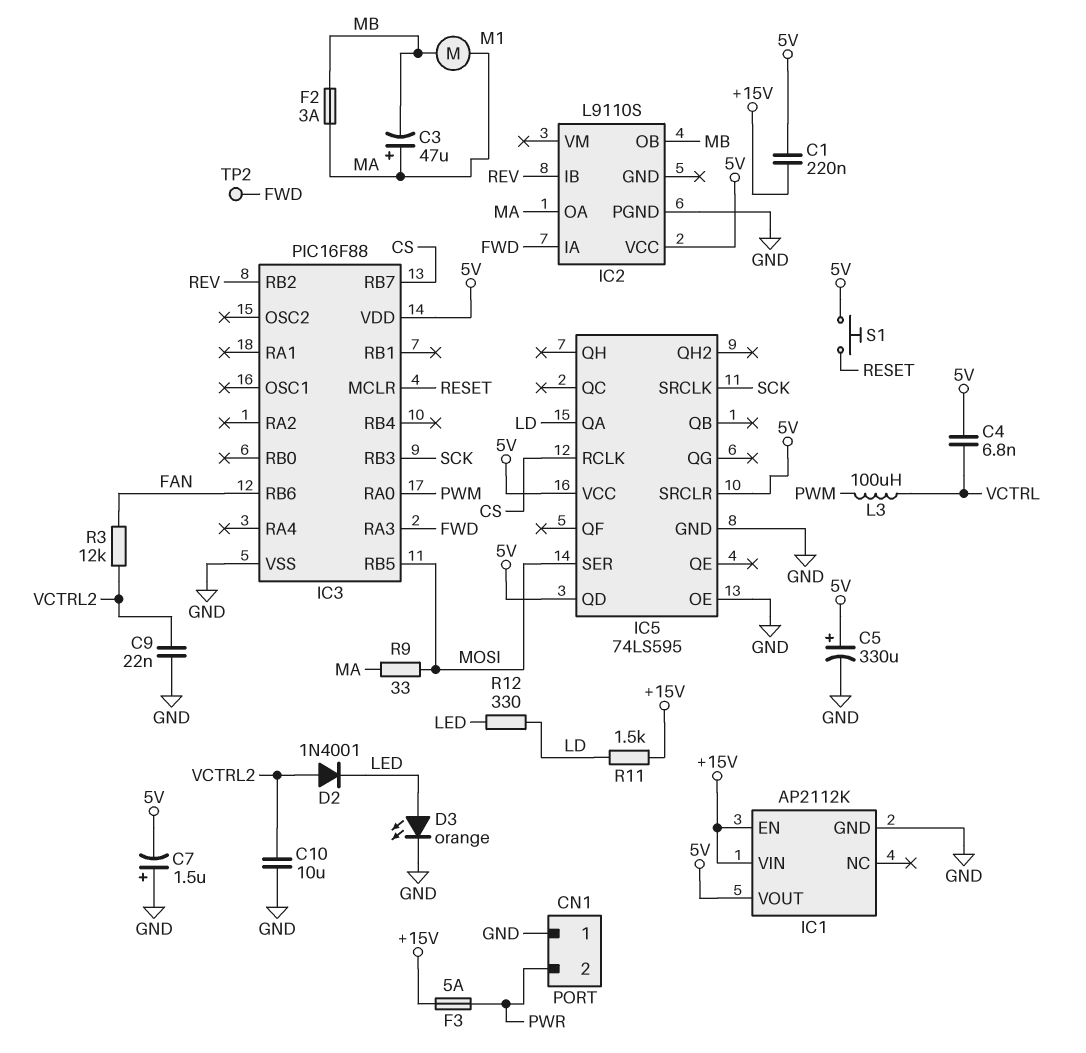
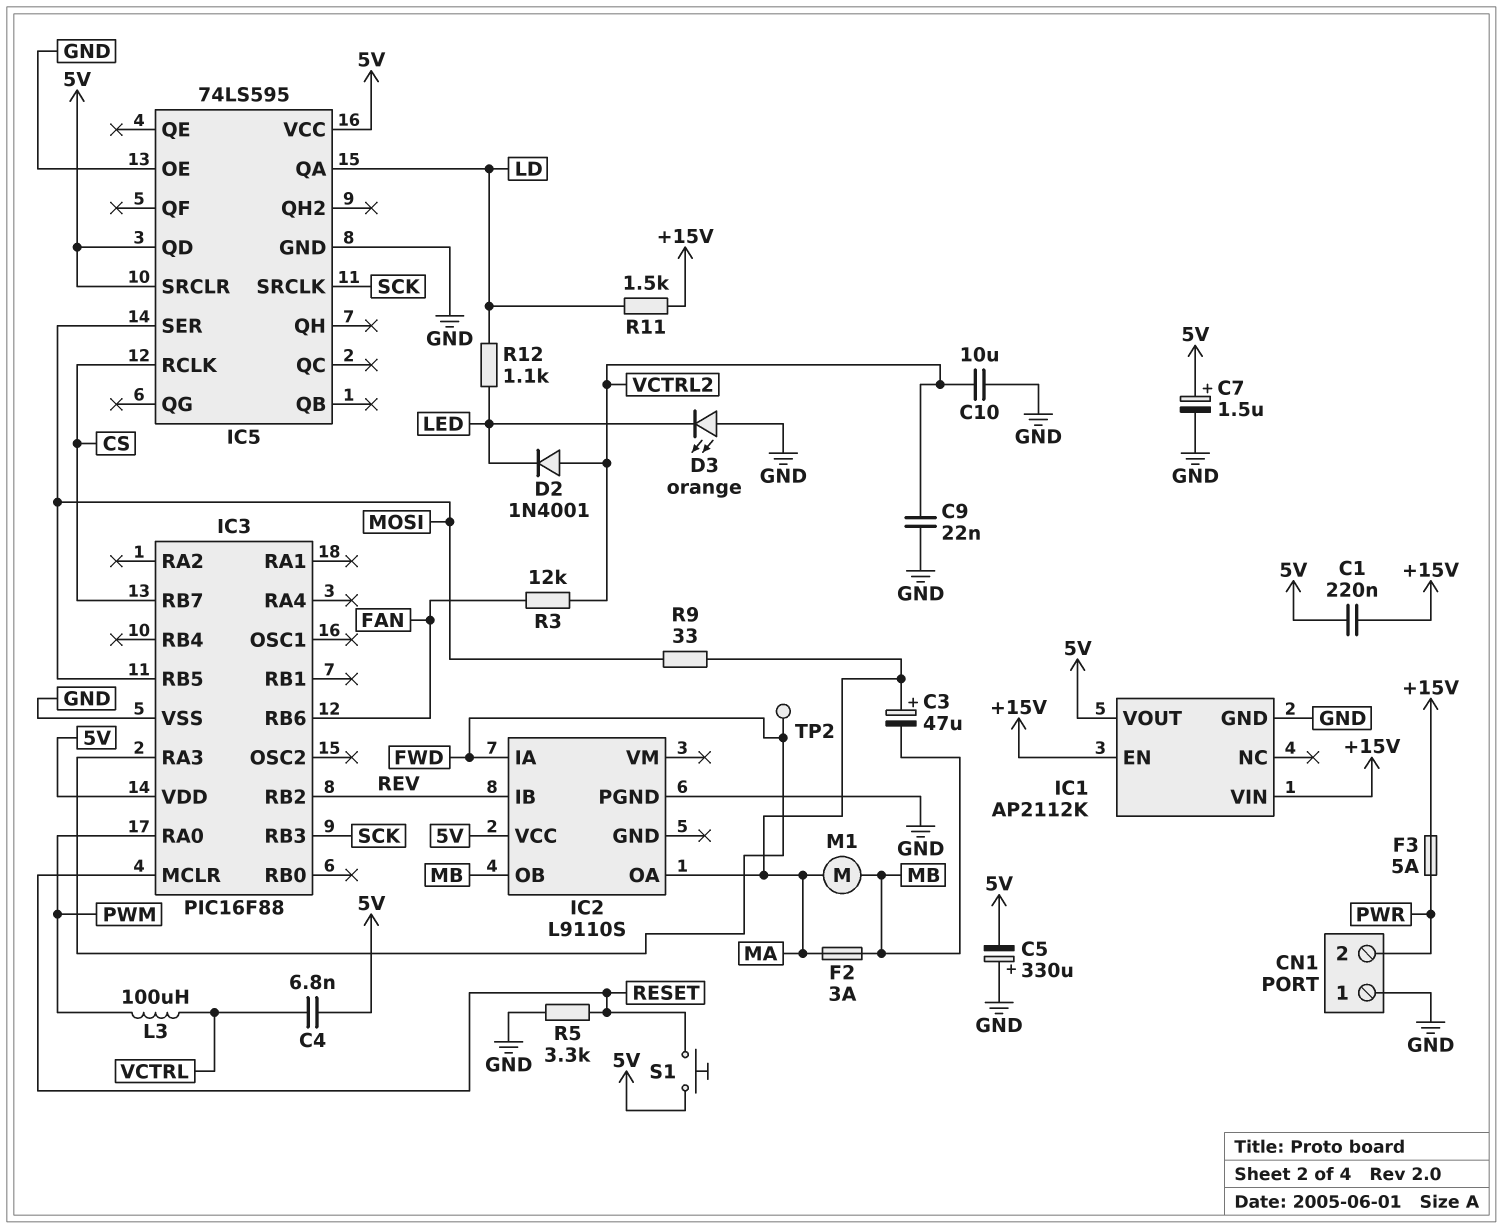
C5: 330uF (plus 5V, minus GND) -> 330uF (plus GND, minus 5V)
C7: 1.5uF (plus GND, minus 5V) -> 1.5uF (plus 5V, minus GND)
D3: LED orange (A LED, K GND) -> LED orange (A GND, K LED)
R5: none -> 3.3k (GND, RESET)
R12: 330 (LD, LED) -> 1.1k (LD, LED)

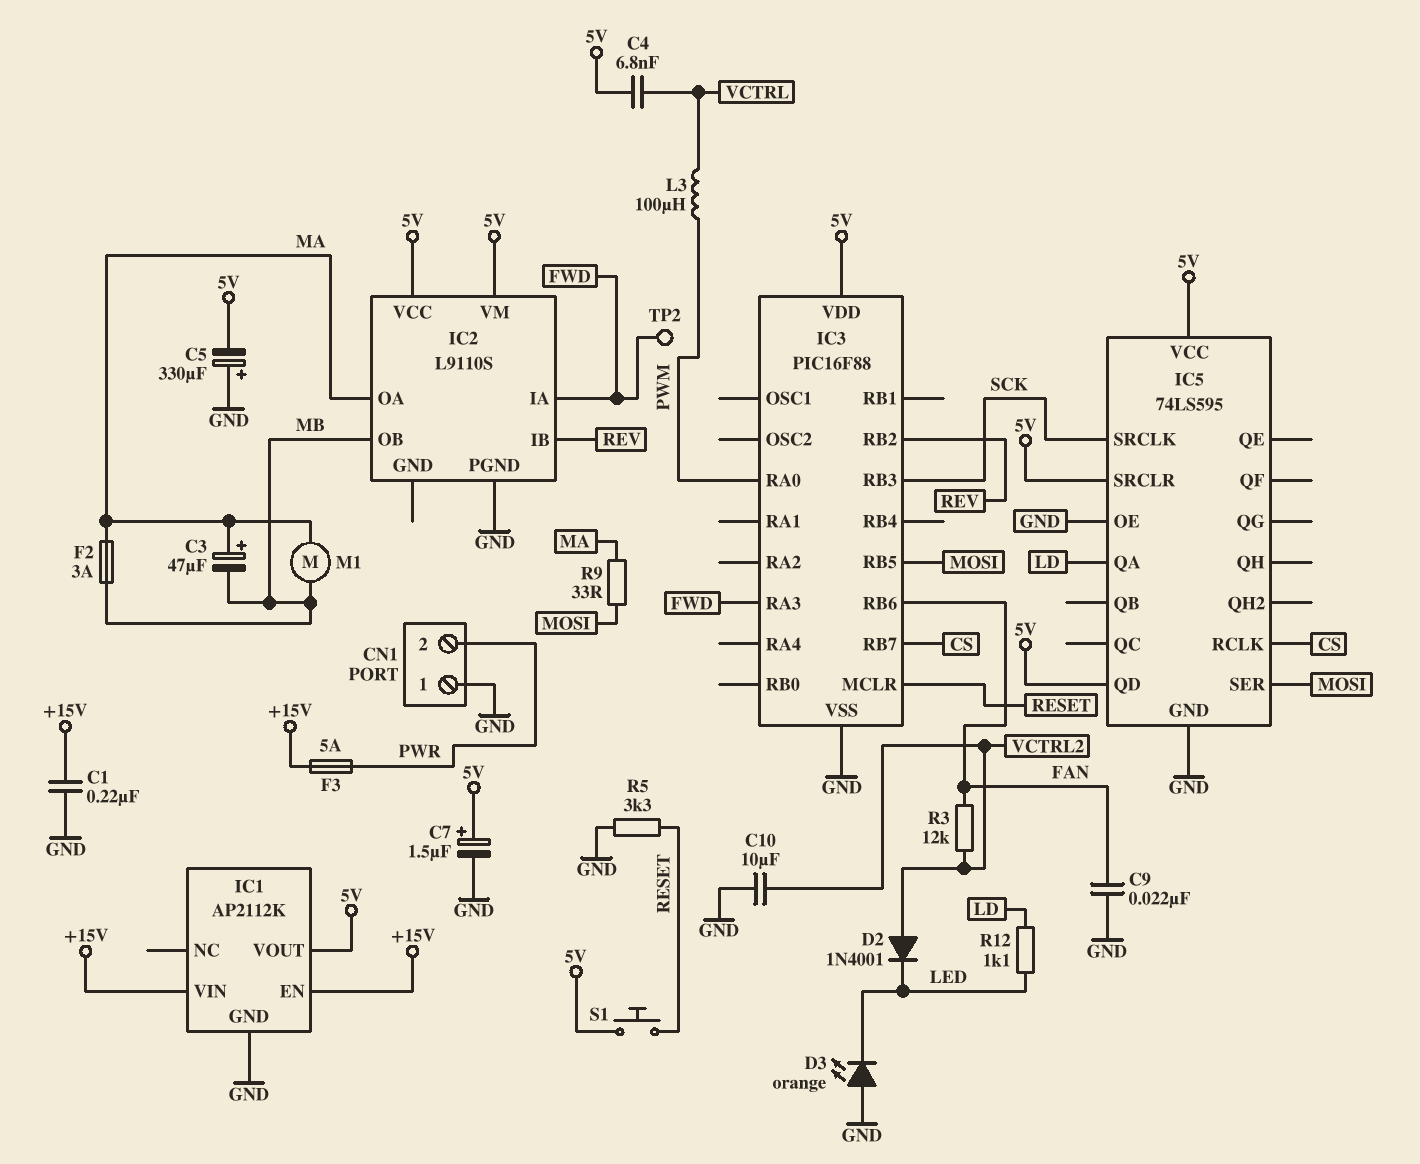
C1: 220nF (+15V, 5V) -> 220nF (+15V, GND)
C9: 22nF (GND, VCTRL2) -> 22nF (FAN, GND)
IC2 pin VM: none -> 5V
R11: 1.5k (+15V, LD) -> none

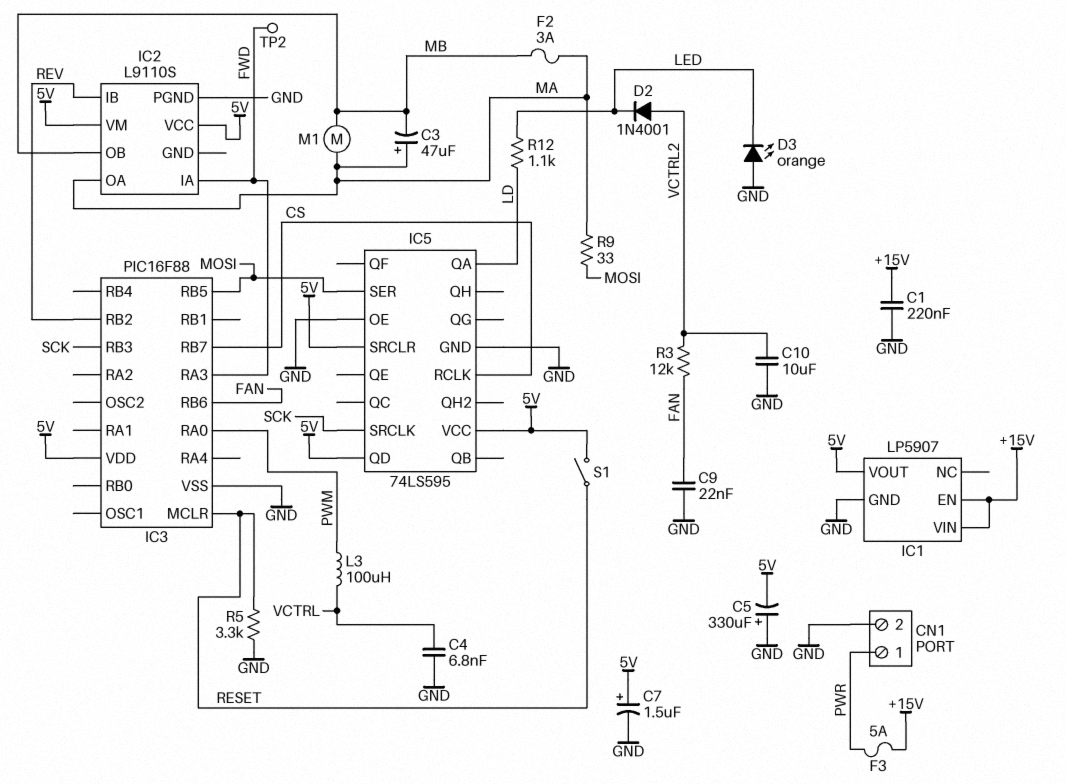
C4: 6.8nF (5V, VCTRL) -> 6.8nF (GND, VCTRL)
CN1 pin 1: GND -> PWR
CN1 pin 2: PWR -> GND
IC1: AP2112K -> LP5907
S1: button (5V, RESET) -> switch (5V, RESET)

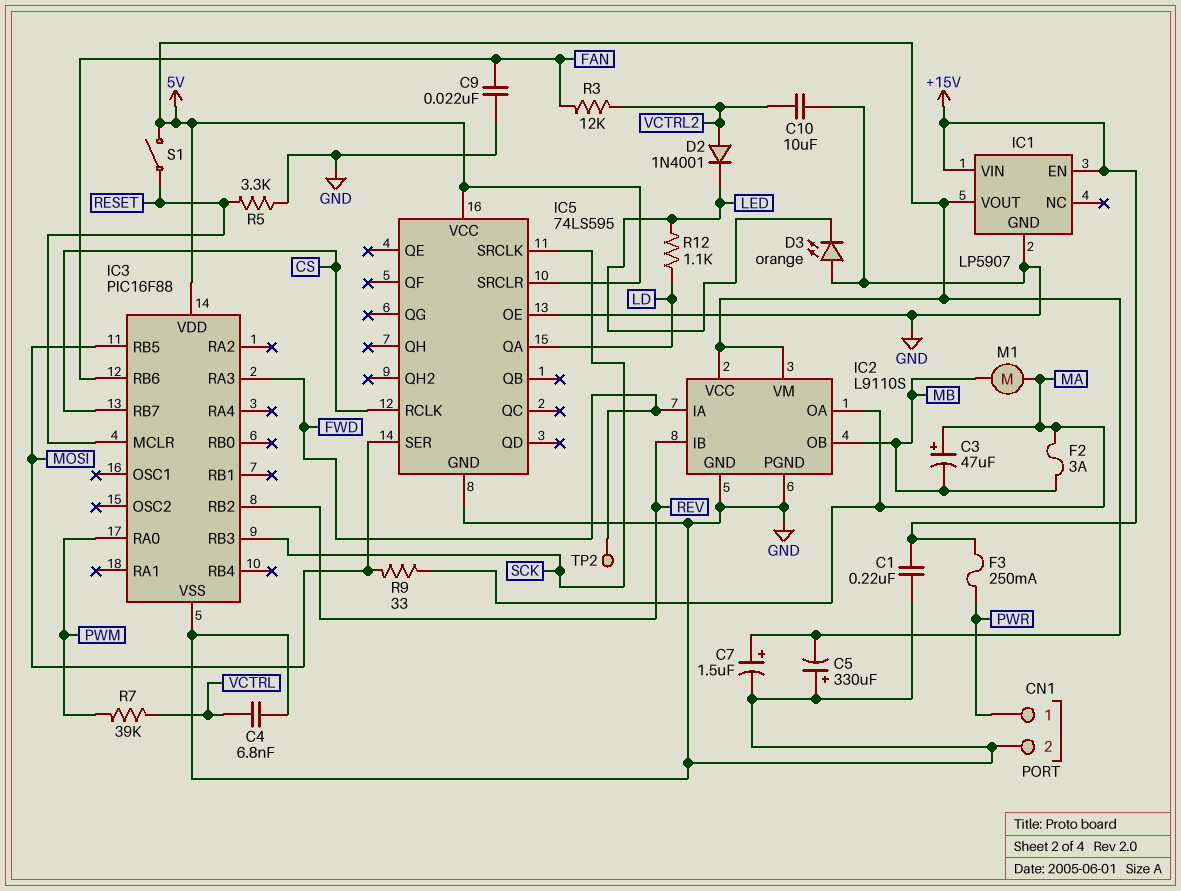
F3: 5A (+15V, PWR) -> 250mA (+15V, PWR)
IC2 pin GND: none -> GND
IC5 pin QD: 5V -> none
L3: 100uH (PWM, VCTRL) -> none
R7: none -> 39k (PWM, VCTRL)

